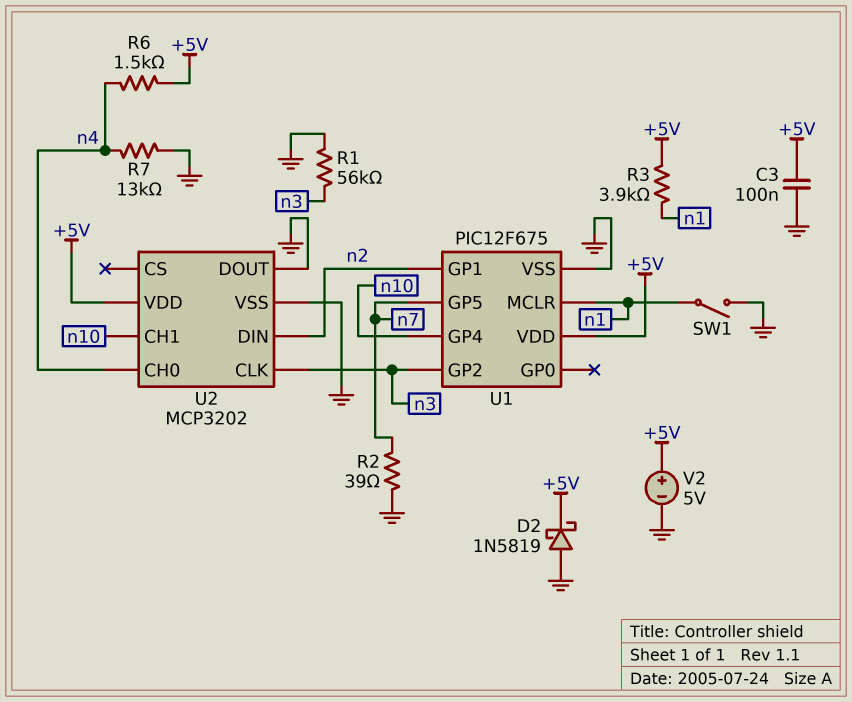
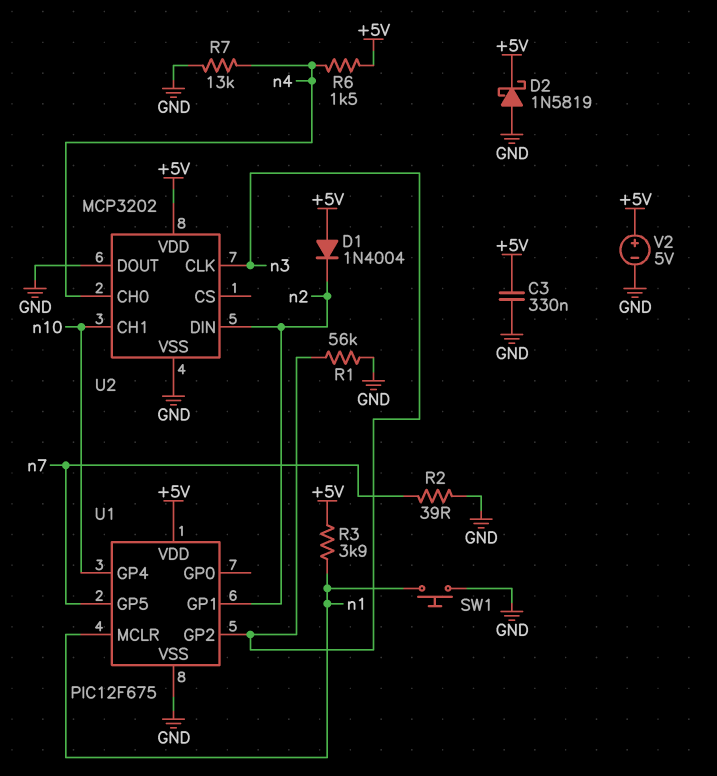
C3: 100nF (+5V, GND) -> 330nF (+5V, GND)
D1: none -> diode 1N4004 (A +5V, K n2)
SW1: switch (GND, n1) -> button (GND, n1)

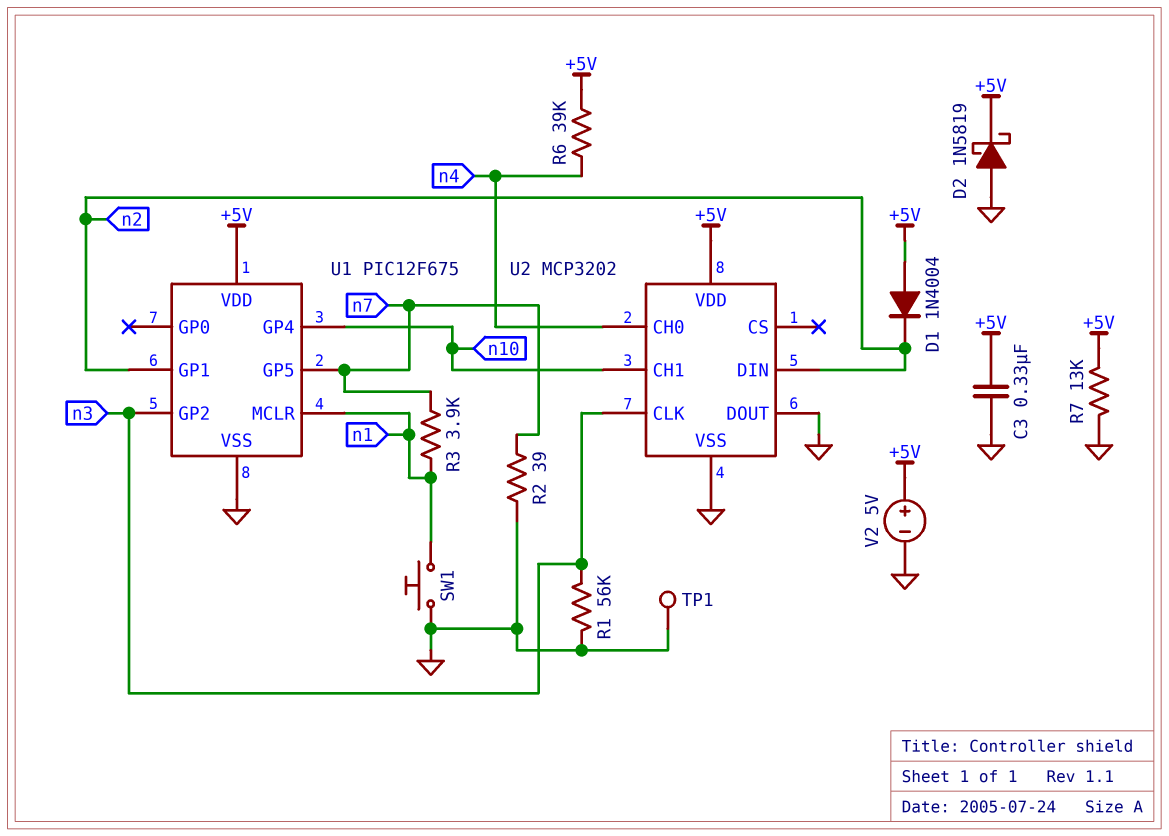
R3: 3.9k (+5V, n1) -> 3.9k (n1, n7)
R6: 1.5k (+5V, n4) -> 39k (+5V, n4)
R7: 13k (GND, n4) -> 13k (+5V, GND)
TP1: none -> test point (GND)

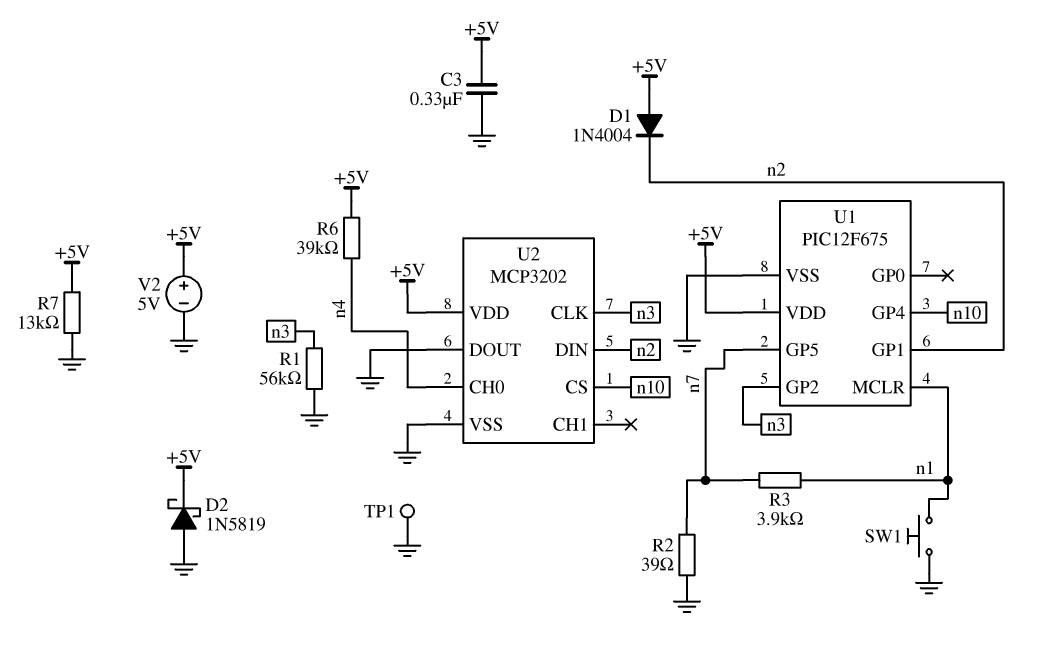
U2 pin CH1: n10 -> none
U2 pin CS: none -> n10

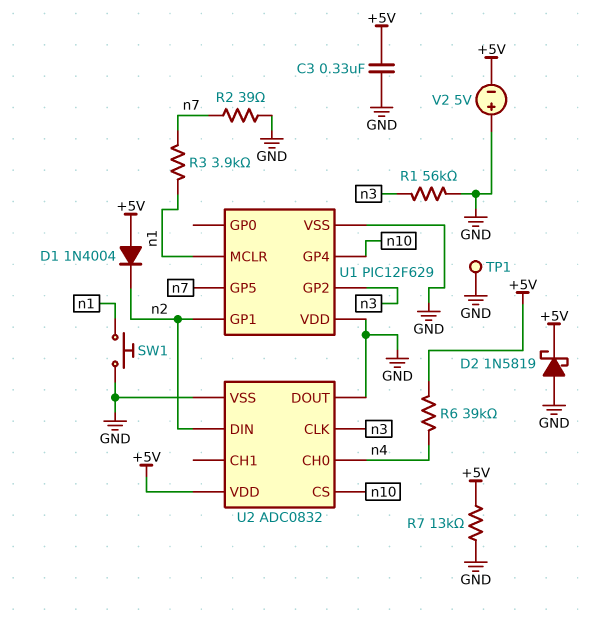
U1: PIC12F675 -> PIC12F629
U1 pin VDD: +5V -> GND
U2: MCP3202 -> ADC0832
V2: 5V (plus +5V, minus GND) -> 5V (plus GND, minus +5V)

